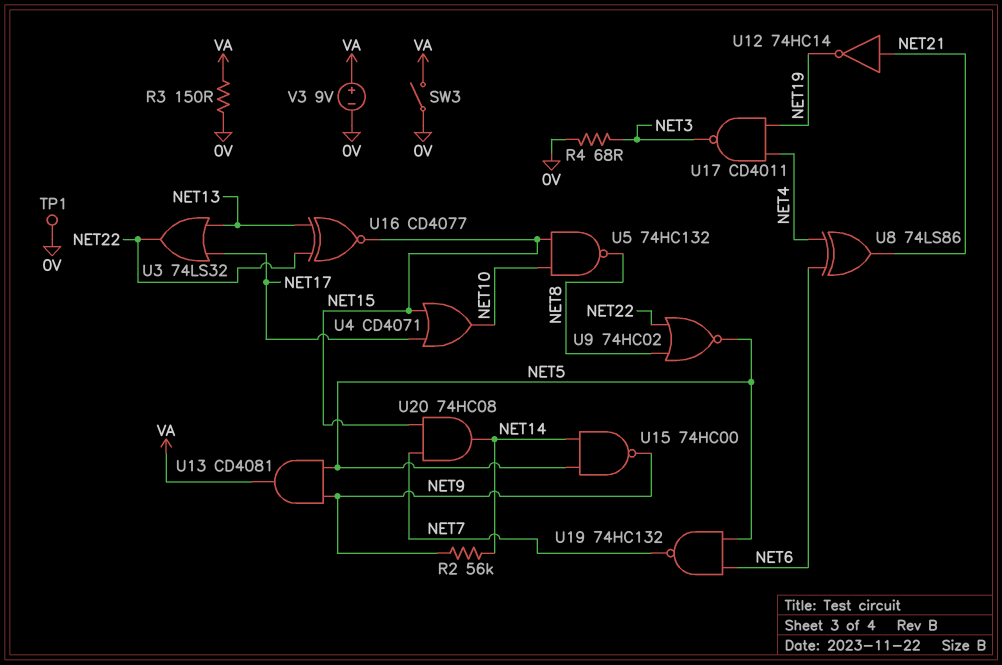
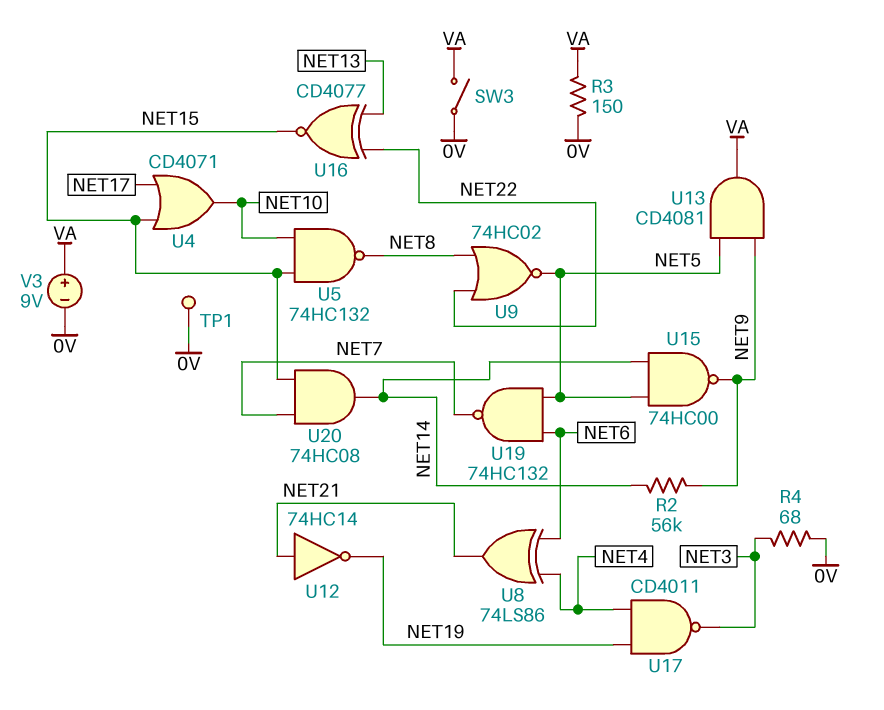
U3: OR 74LS32 (in NET13, in NET17, out NET22) -> none

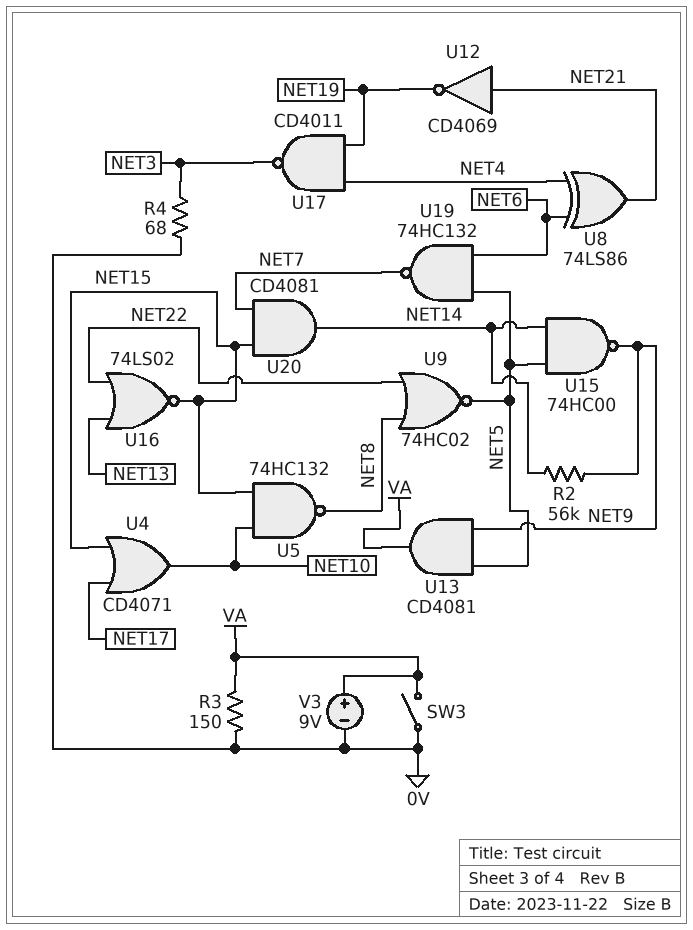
TP1: test point (0V) -> none
U12: NOT 74HC14 (in NET21, out NET19) -> NOT CD4069 (in NET21, out NET19)
U16: XNOR CD4077 (in NET13, in NET22, out NET15) -> NOR 74LS02 (in NET13, in NET22, out NET15)
U20: AND 74HC08 (in NET7, in NET15, out NET14) -> AND CD4081 (in NET7, in NET15, out NET14)

